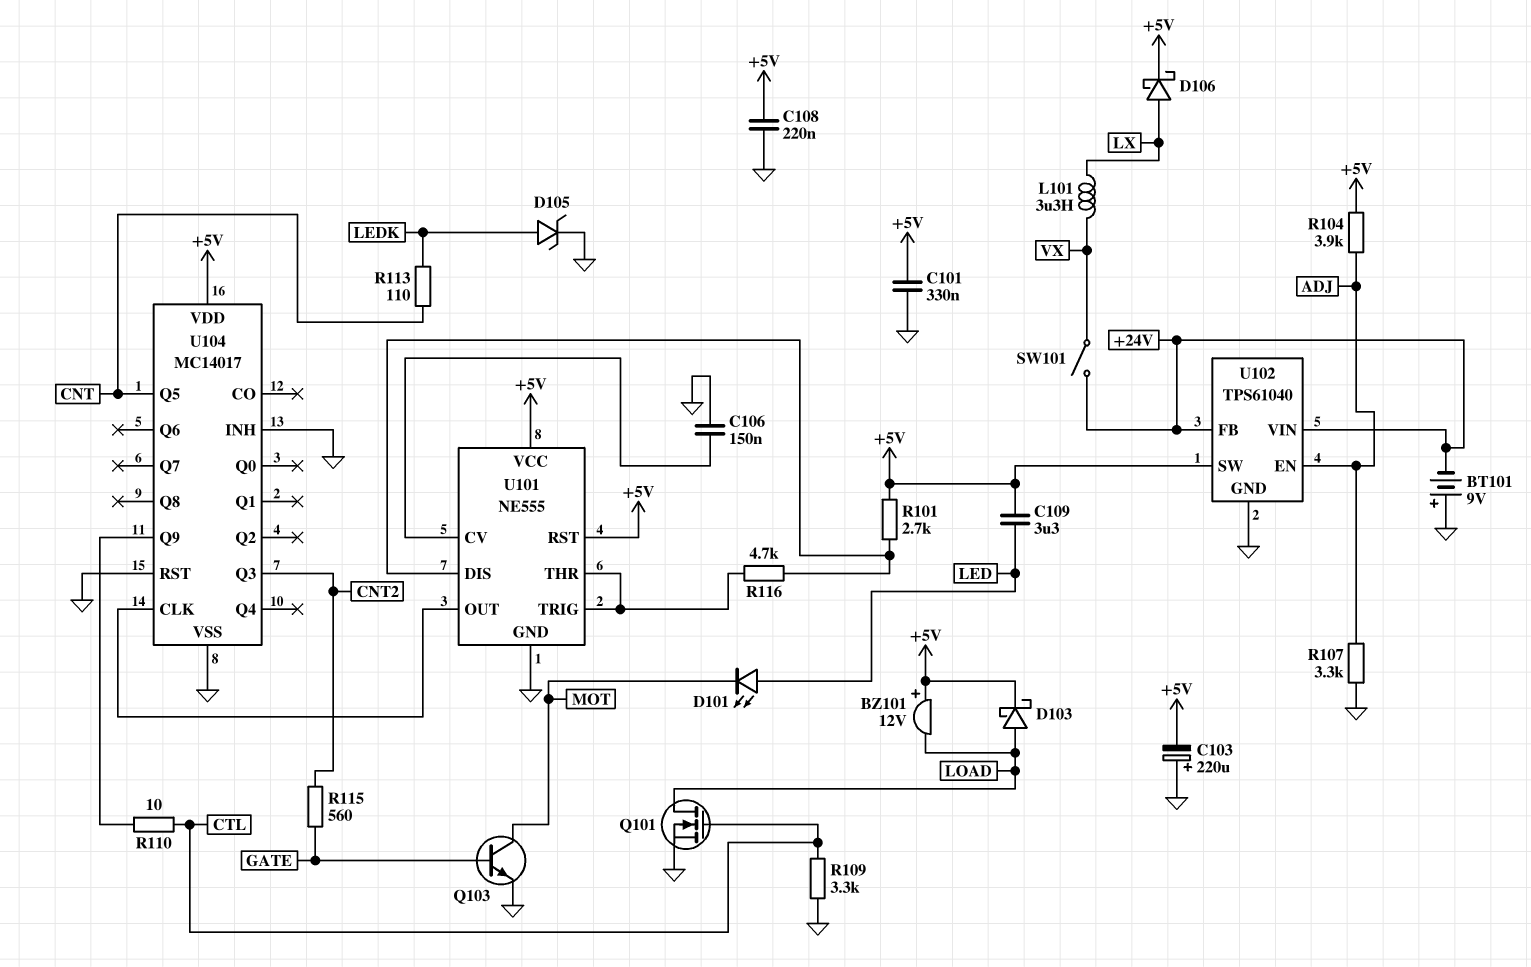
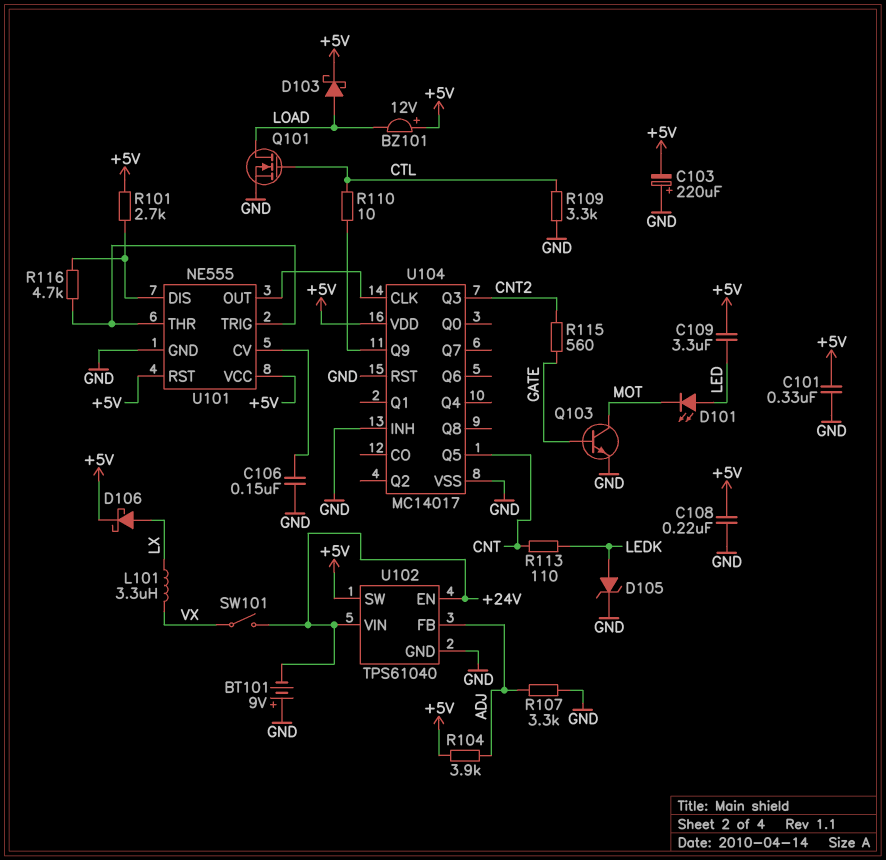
U102 pin EN: ADJ -> +24V
U102 pin FB: +24V -> ADJ

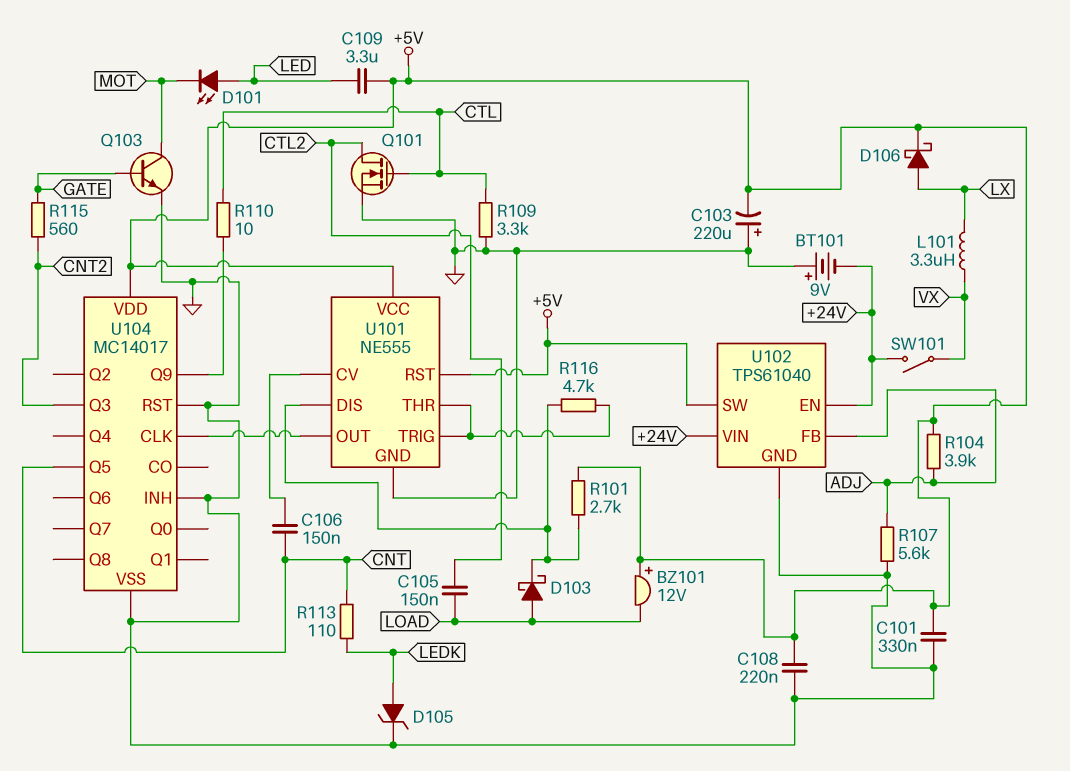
C105: none -> 150nF (CTL2, LOAD)
C106: 150nF (GND, U101/CV) -> 150nF (CNT, U101/CV)
D103: schottky (A LOAD, K +5V) -> schottky (A LOAD, K U101/DIS)
Q101: NMOS (G CTL, D LOAD, S GND) -> NMOS (G CTL, D CTL2, S GND)
R107: 3.3k (ADJ, GND) -> 5.6k (ADJ, GND)

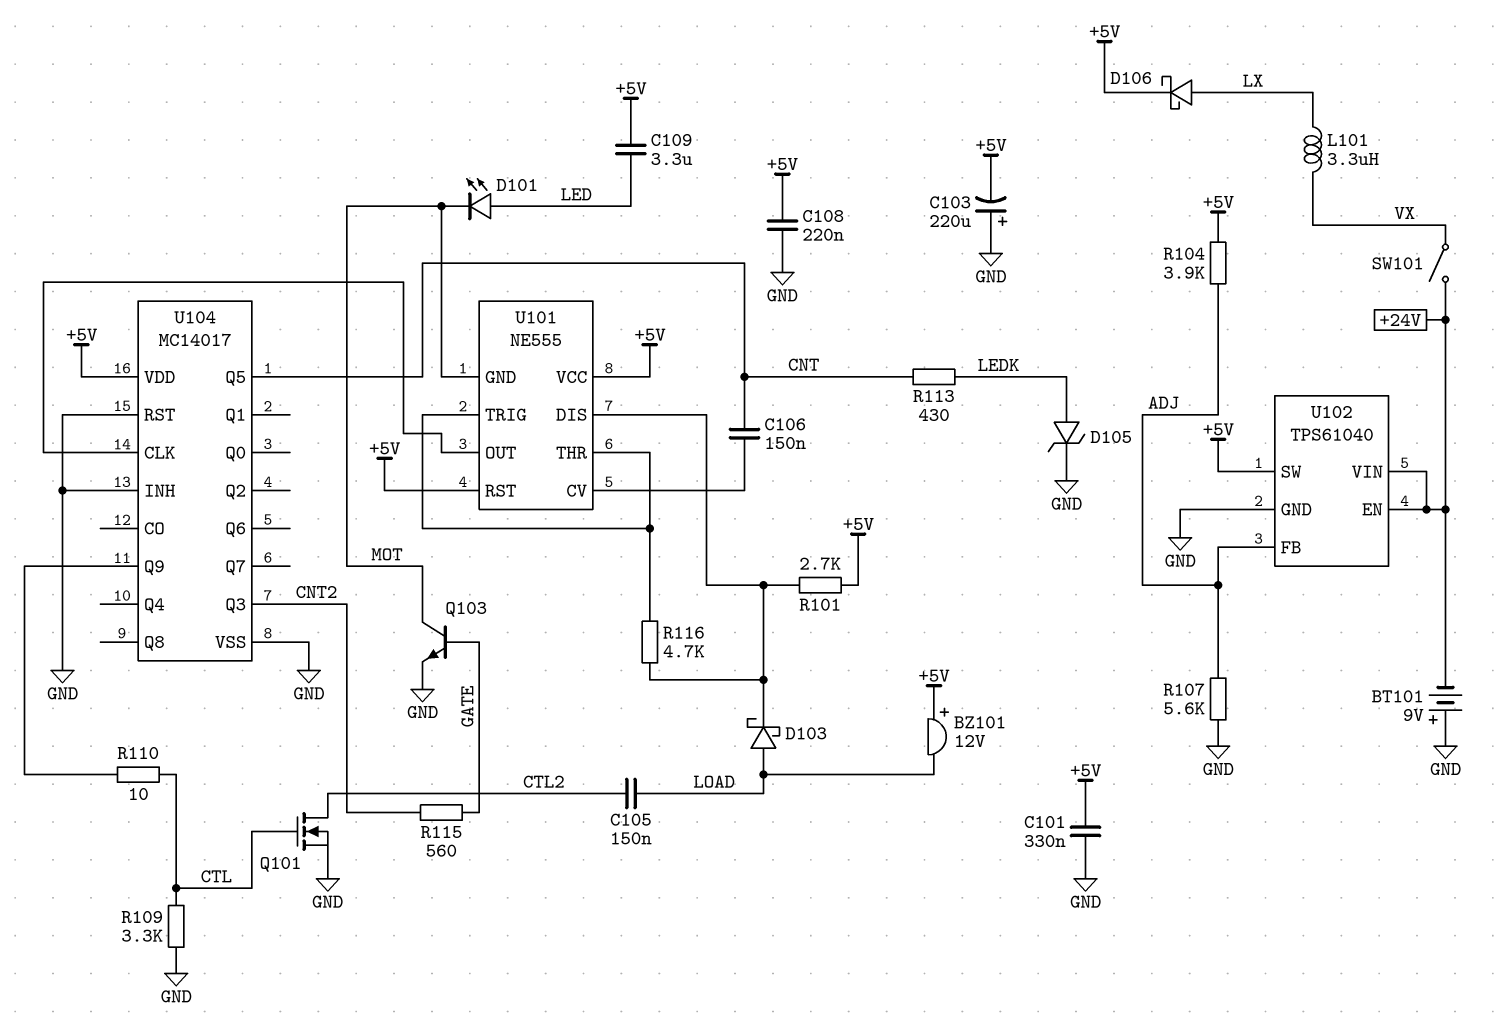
R113: 110 (CNT, LEDK) -> 430 (CNT, LEDK)
U101 pin GND: GND -> MOT

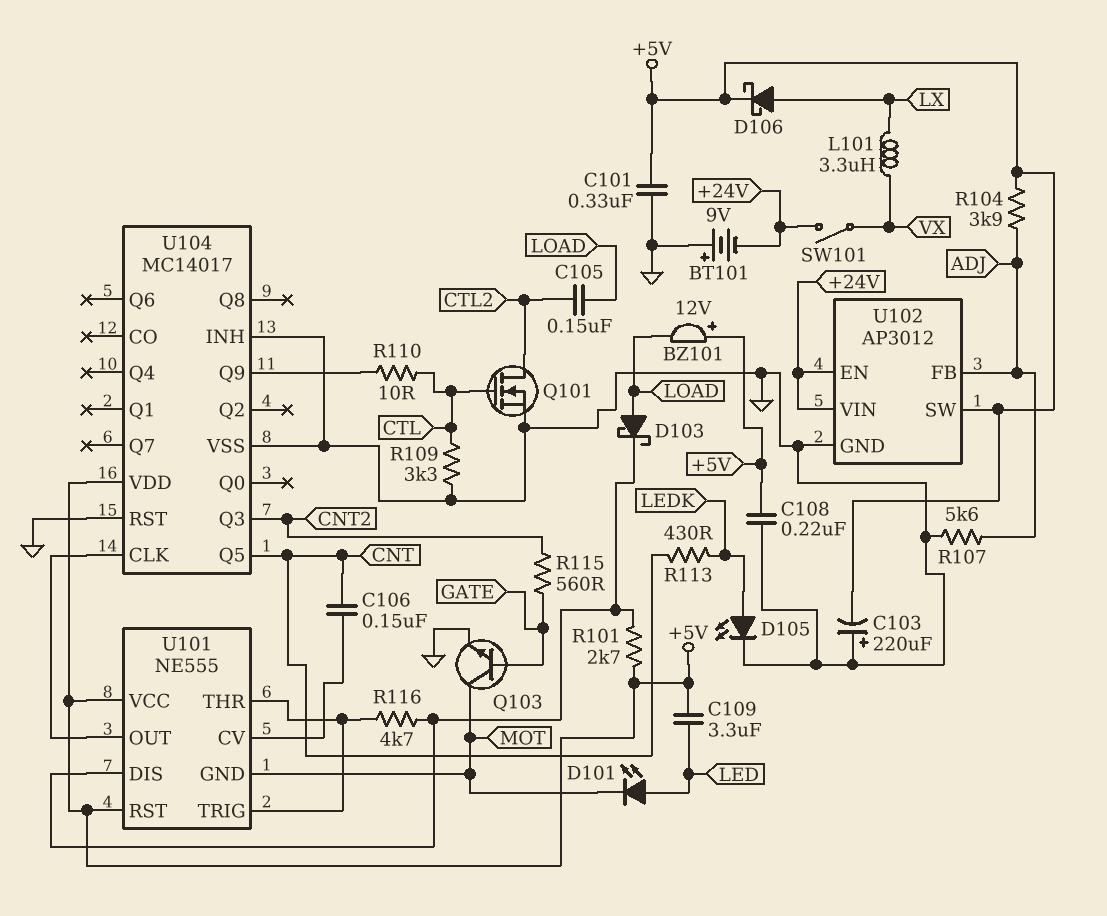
D105: zener (A LEDK, K GND) -> LED (A LEDK, K GND)
U102: TPS61040 -> AP3012

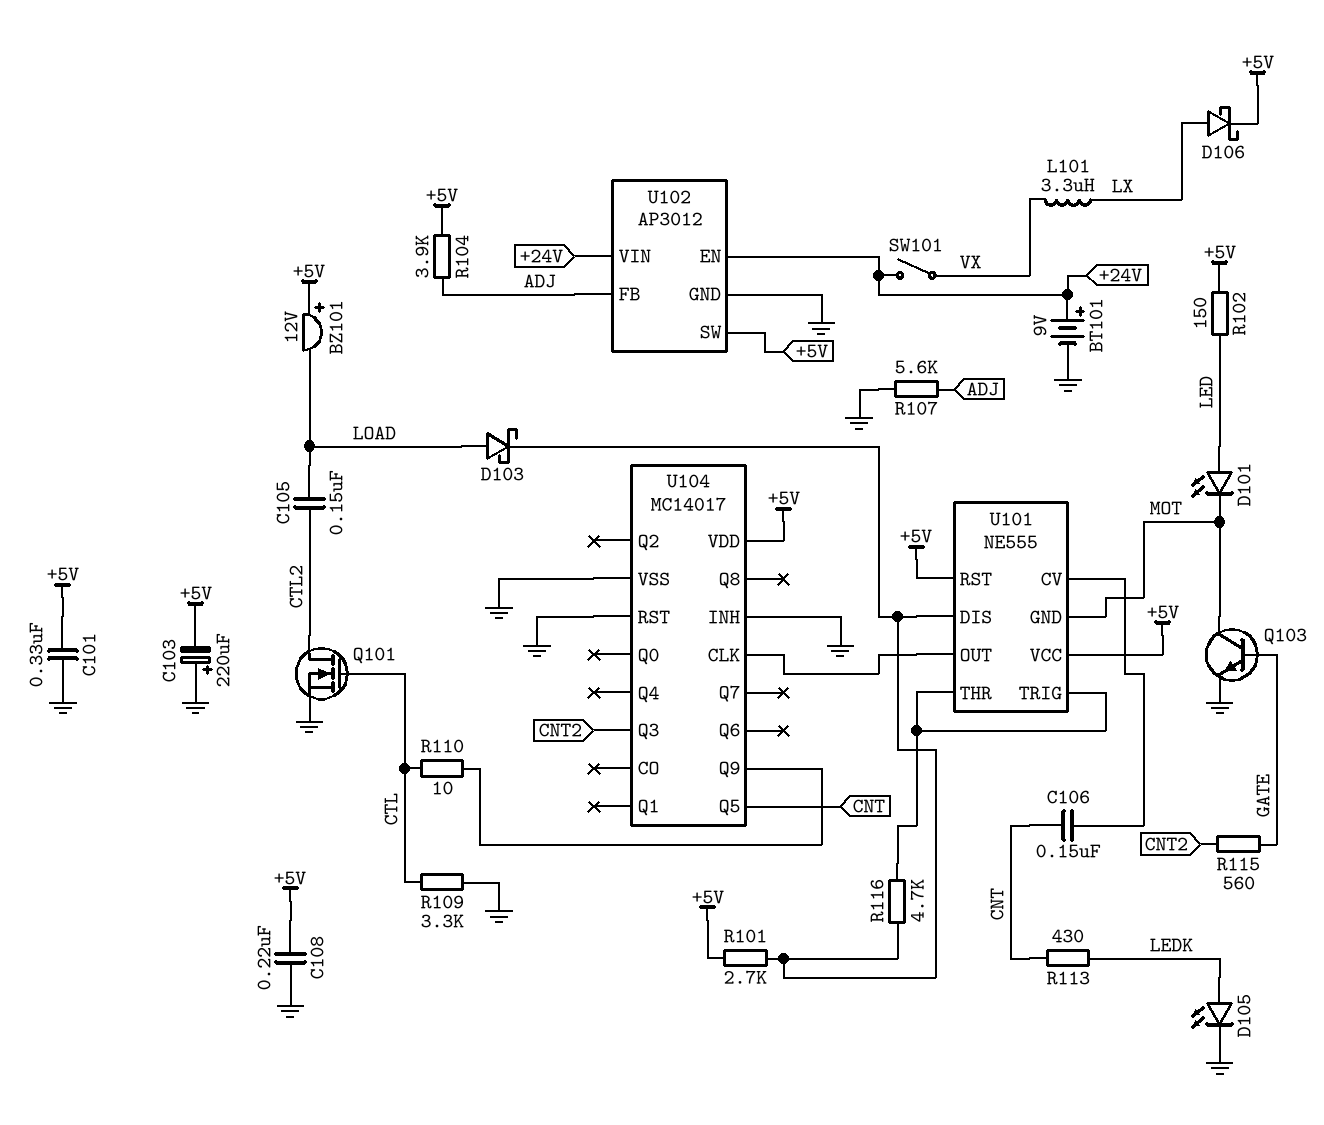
BT101: 9V (plus GND, minus +24V) -> 9V (plus +24V, minus GND)
C109: 3.3uF (+5V, LED) -> none
R102: none -> 150 (+5V, LED)

